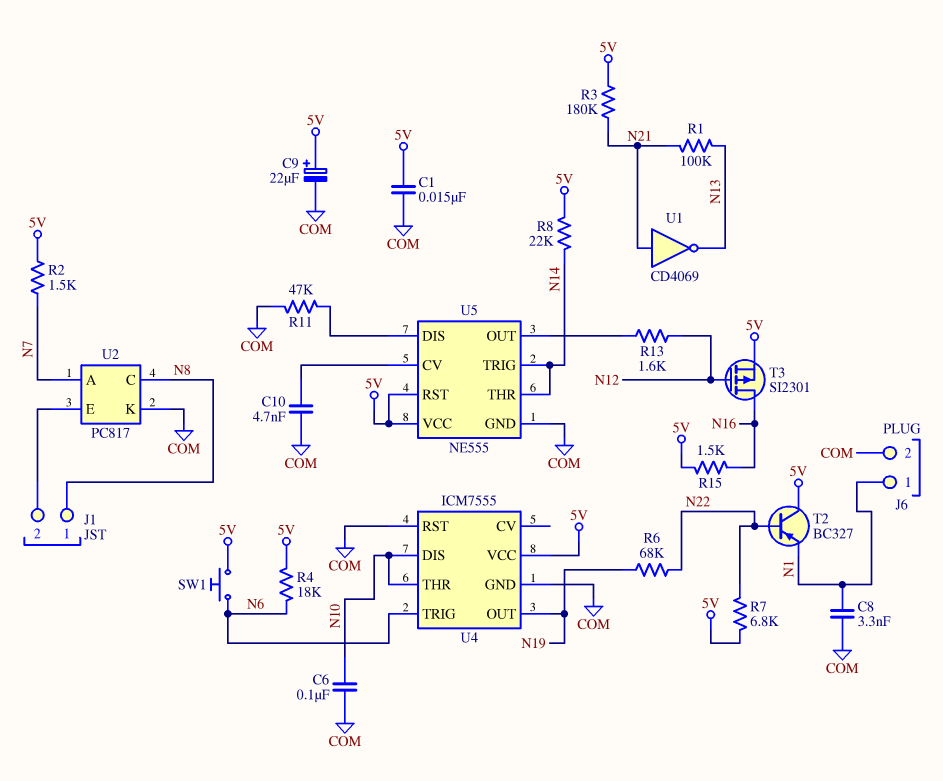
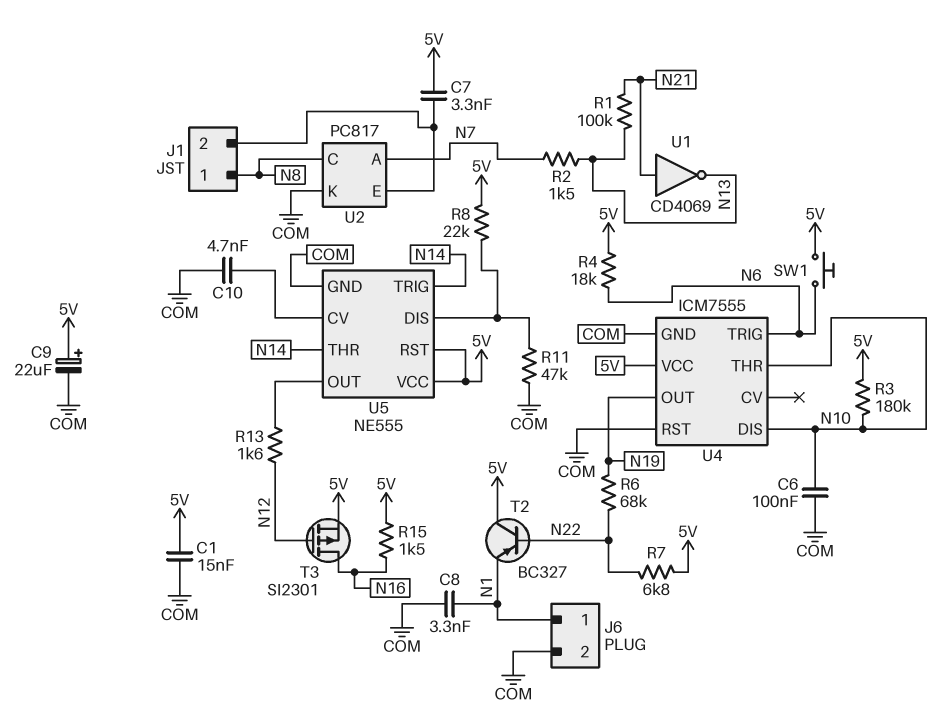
C7: none -> 3.3nF (5V, J1/2)
R2: 1.5k (5V, N7) -> 1.5k (N7, N13)
R3: 180k (5V, N21) -> 180k (5V, N10)
R8: 22k (5V, N14) -> 22k (5V, U5/DIS)

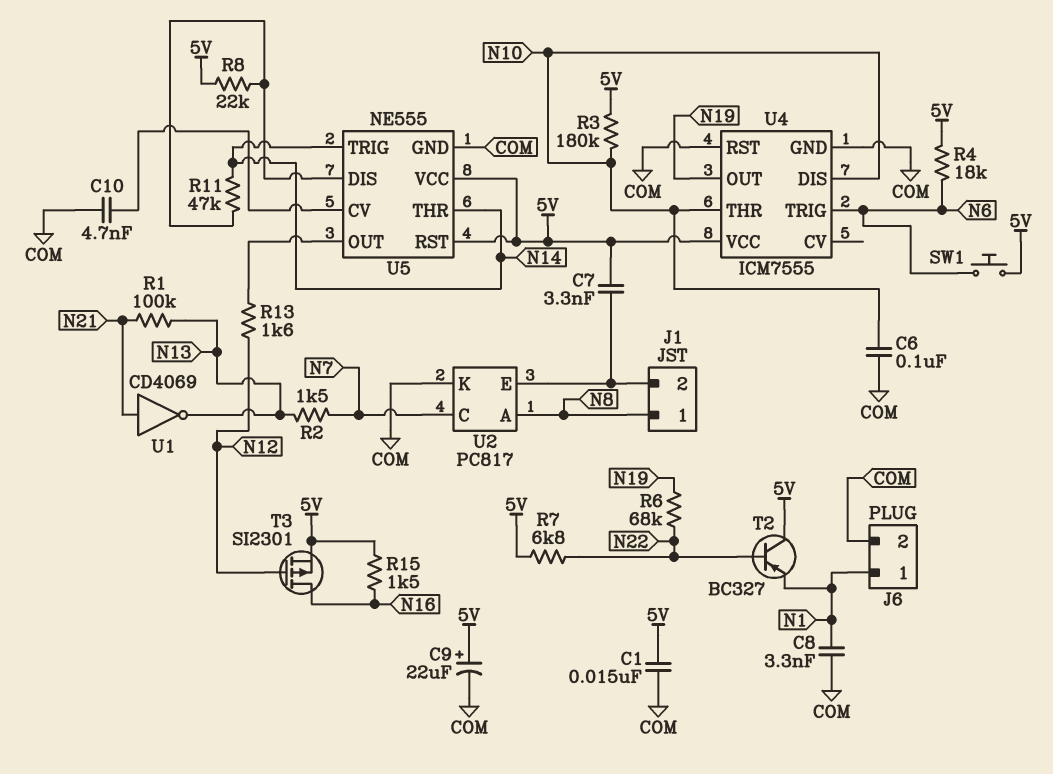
R11: 47k (COM, U5/DIS) -> 47k (N14, U5/DIS)
U2 pin A: N7 -> N8
U2 pin C: N8 -> N7

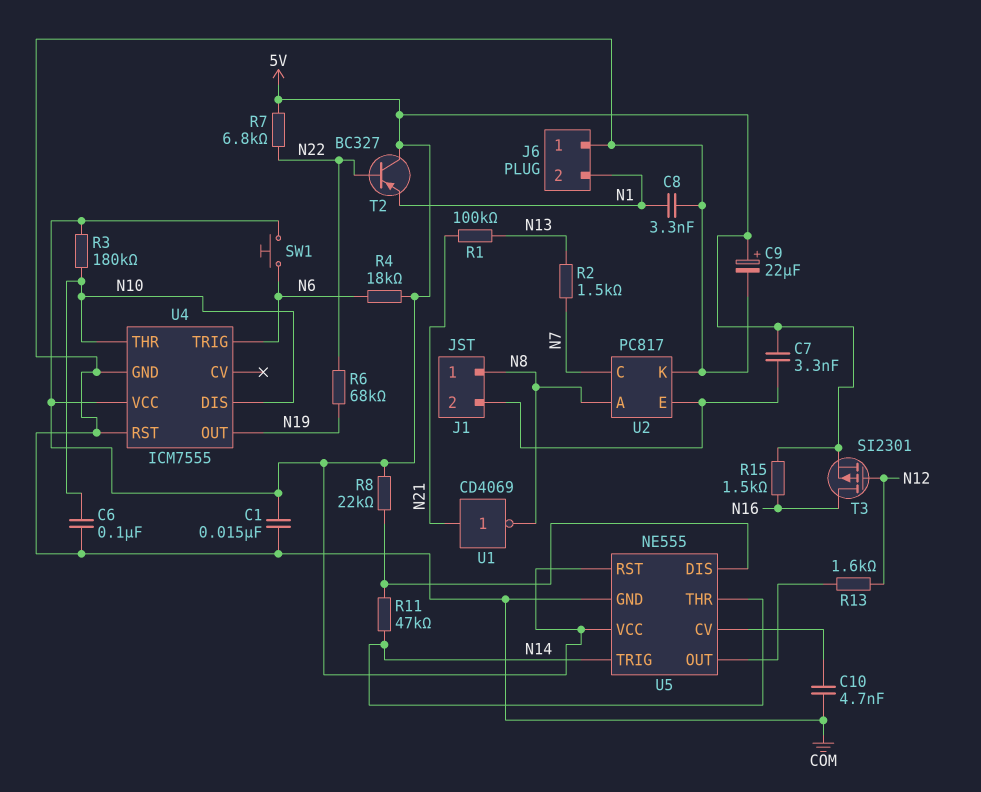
J6 pin 1: N1 -> COM
J6 pin 2: COM -> N1
U1: NOT CD4069 (in N21, out N13) -> NOT CD4069 (in N21, out N8)

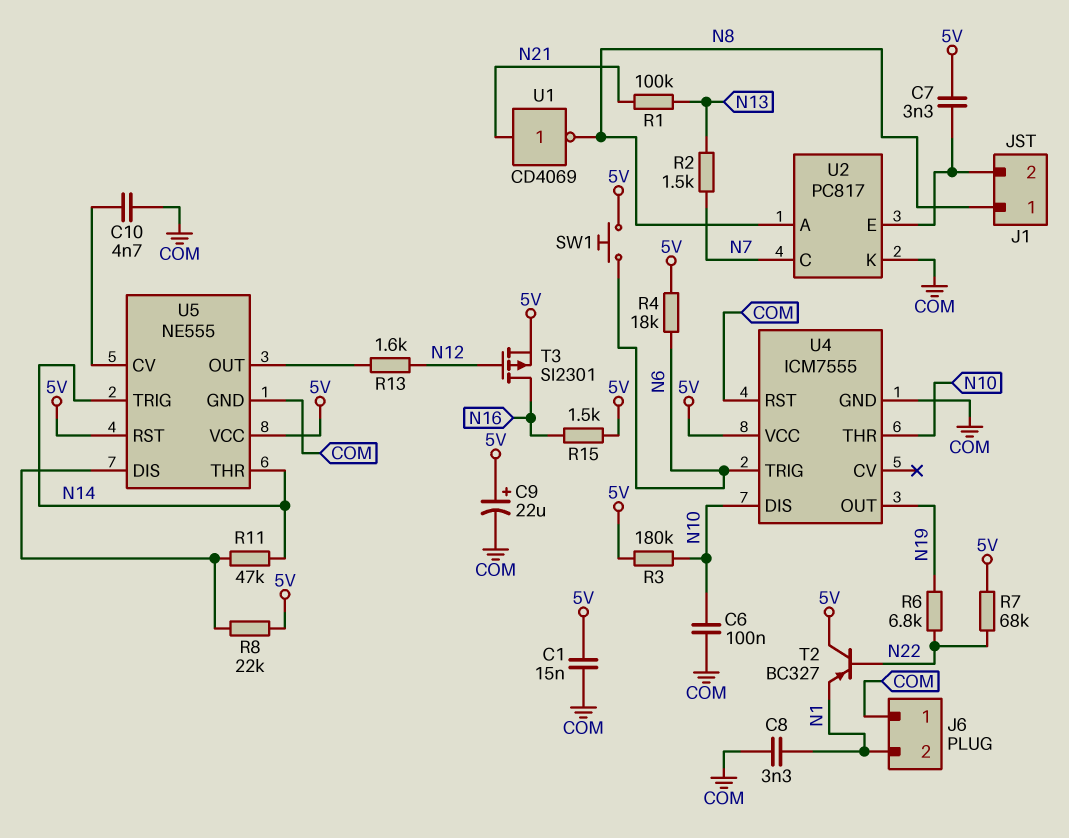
R6: 68k (N19, N22) -> 6.8k (N19, N22)
R7: 6.8k (5V, N22) -> 68k (5V, N22)

